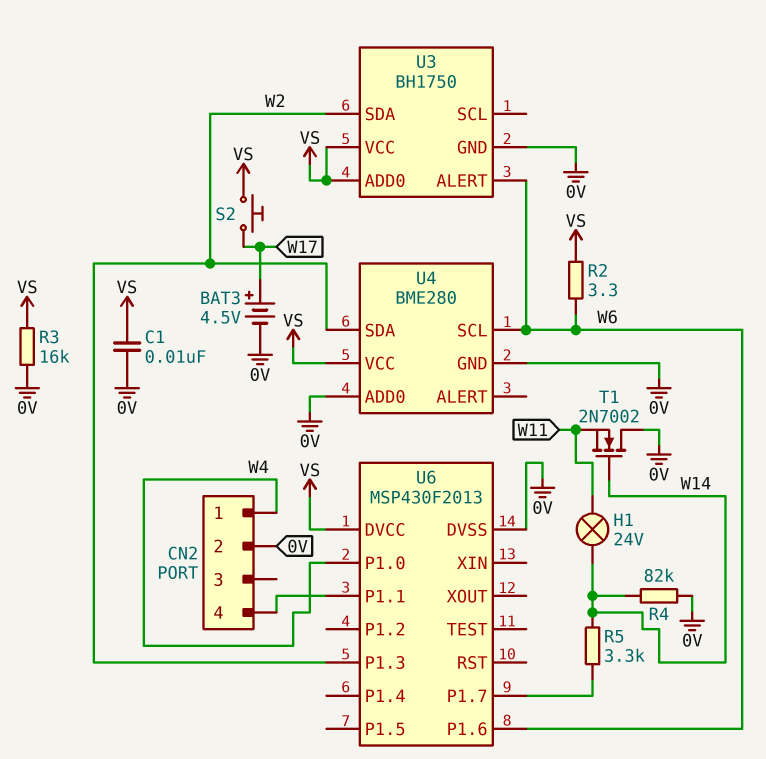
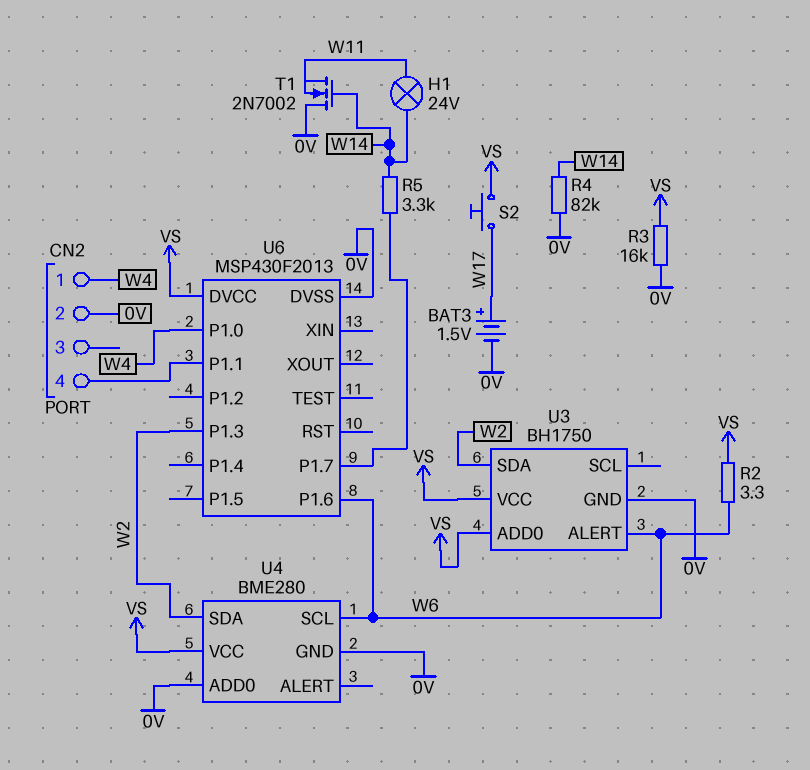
BAT3: 4.5V (plus W17, minus 0V) -> 1.5V (plus W17, minus 0V)
C1: 10nF (0V, VS) -> none

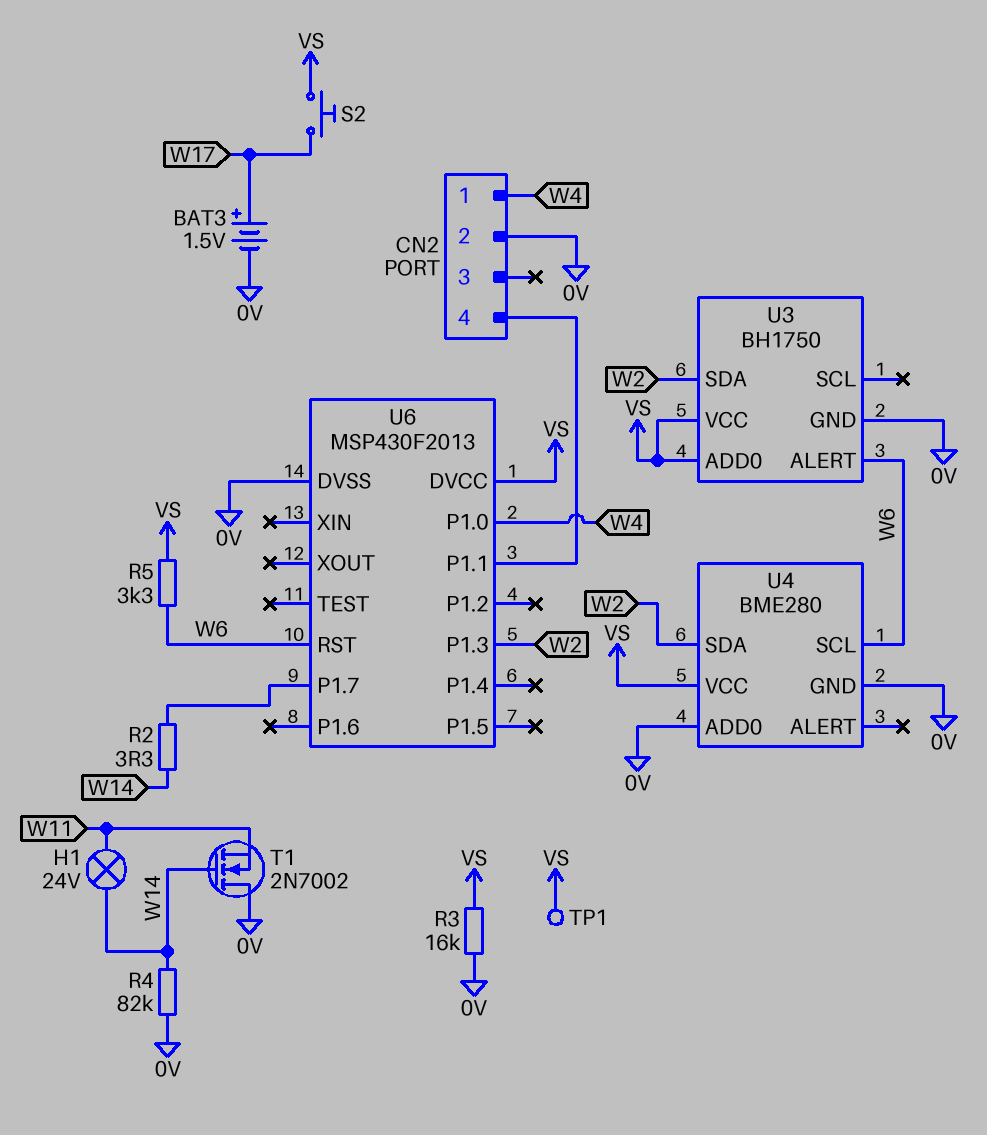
R2: 3.3 (VS, W6) -> 3.3 (U6/P1.7, W14)
R5: 3.3k (U6/P1.7, W14) -> 3.3k (VS, W6)
TP1: none -> test point (VS)
U6 pin P1.6: W6 -> none
U6 pin RST: none -> W6

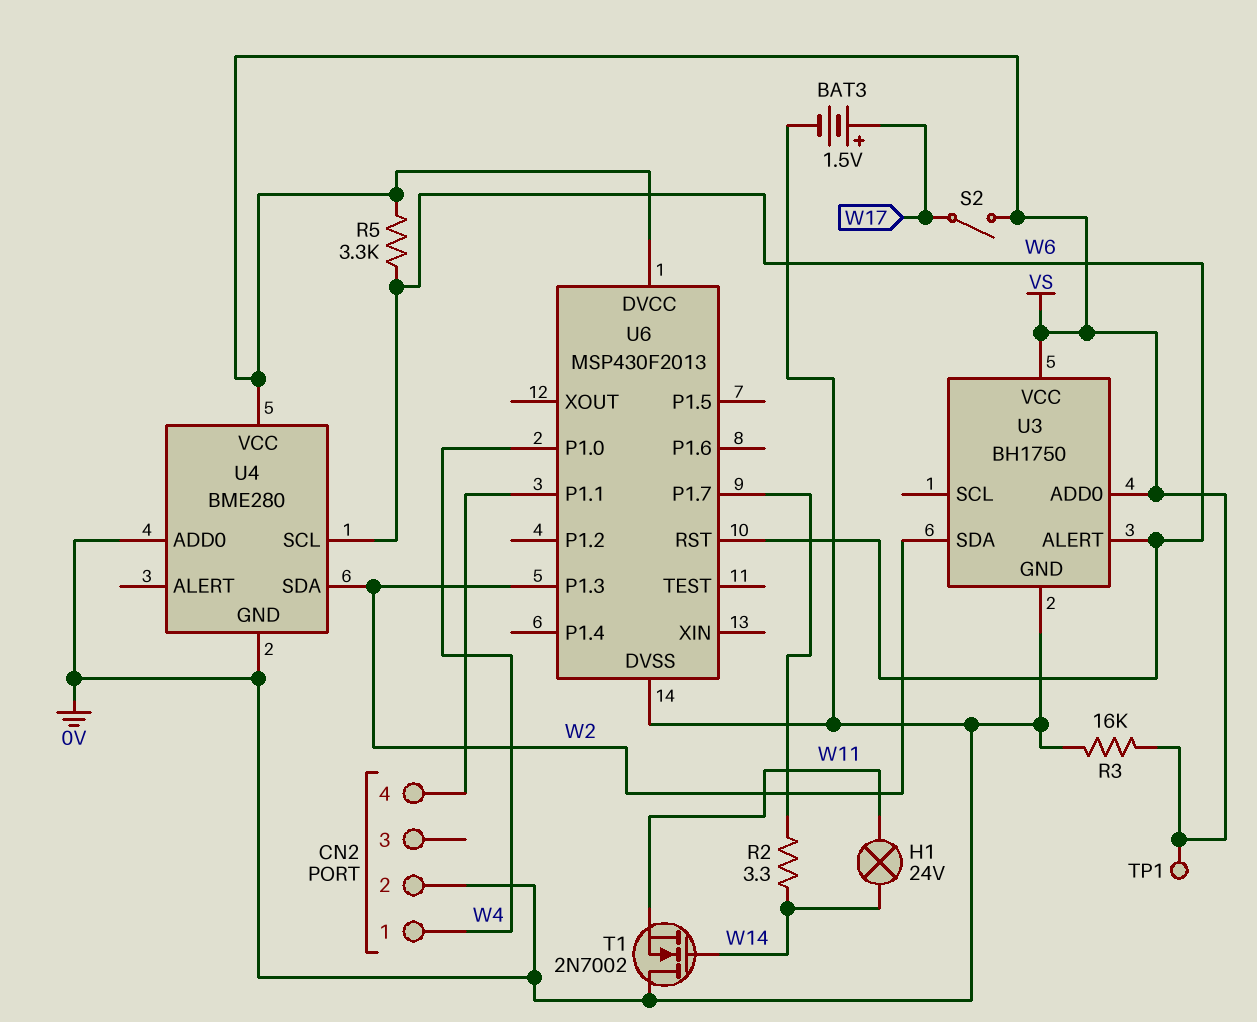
R4: 82k (0V, W14) -> none
S2: button (VS, W17) -> switch (VS, W17)

